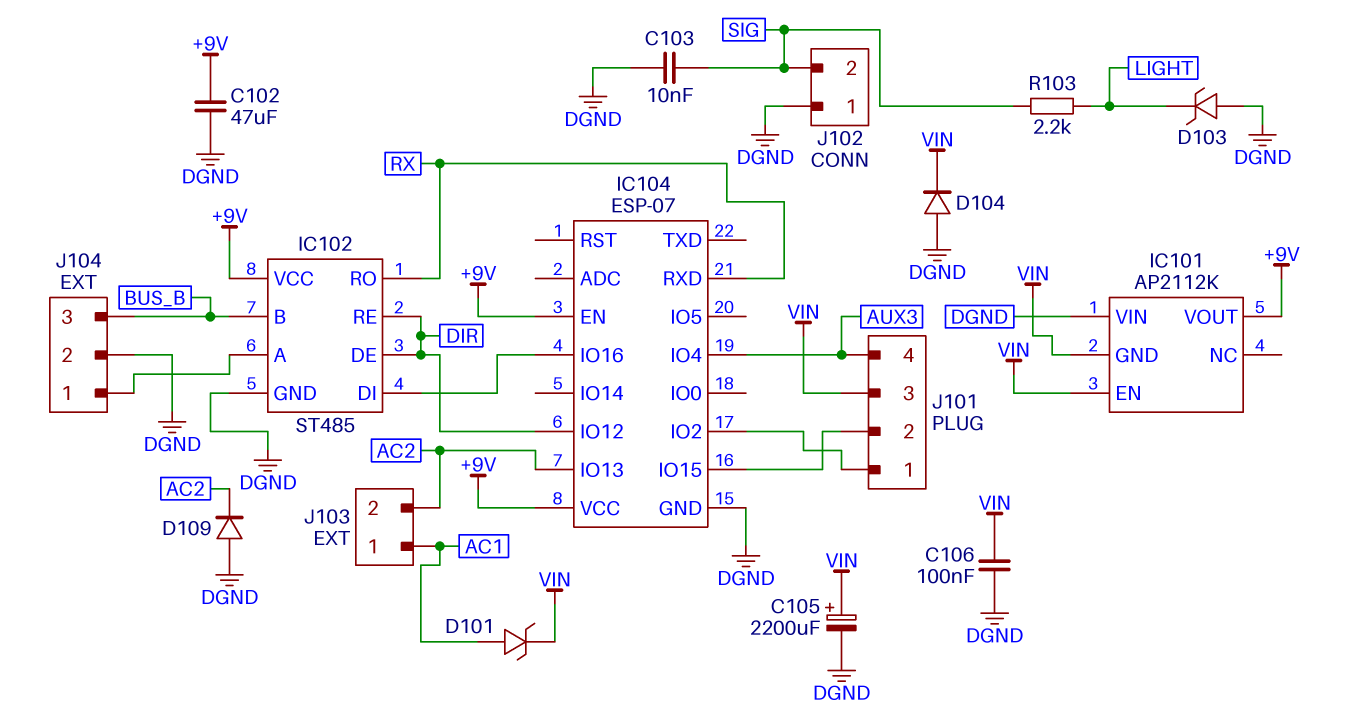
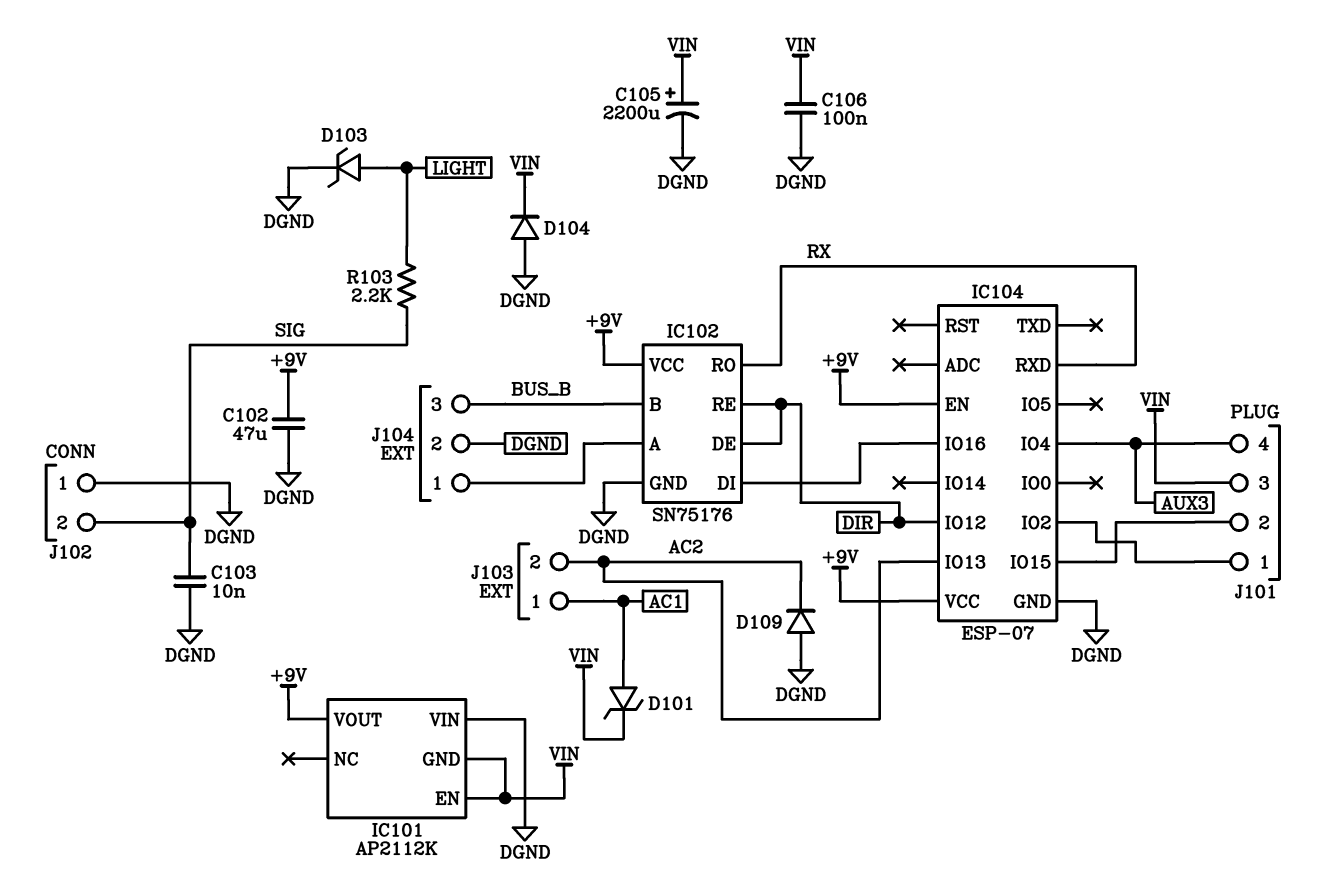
D103: zener (A DGND, K LIGHT) -> zener (A LIGHT, K DGND)
IC102: ST485 -> SN75176

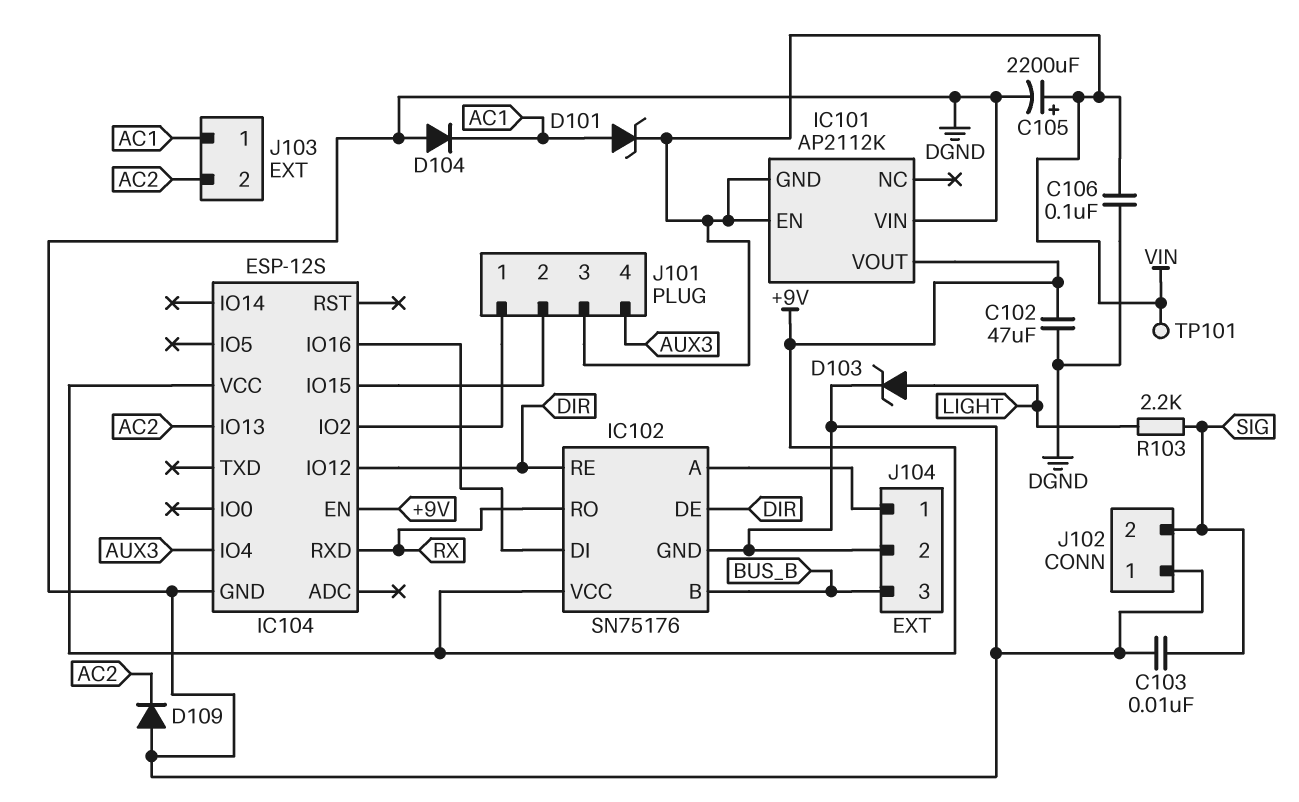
D104: diode (A DGND, K VIN) -> diode (A DGND, K AC1)
IC104: ESP-07 -> ESP-12S
TP101: none -> test point (VIN)

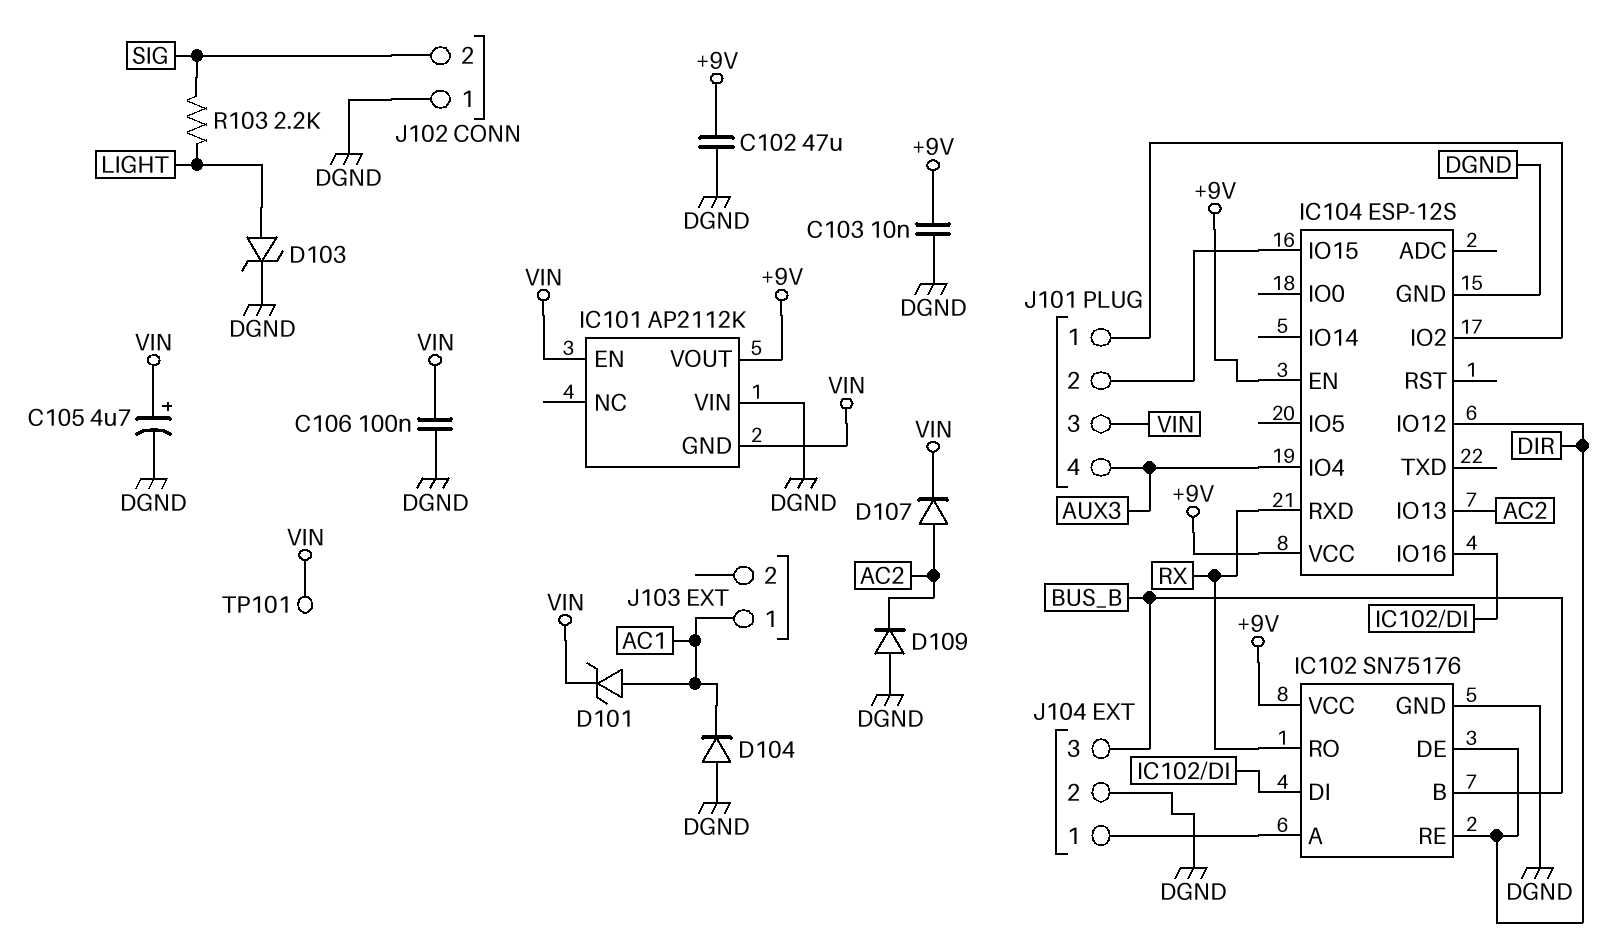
C103: 10nF (DGND, SIG) -> 10nF (+9V, DGND)
C105: 2200uF (plus VIN, minus DGND) -> 4.7uF (plus VIN, minus DGND)
D107: none -> diode (A AC2, K VIN)
J103 pin 2: AC2 -> none

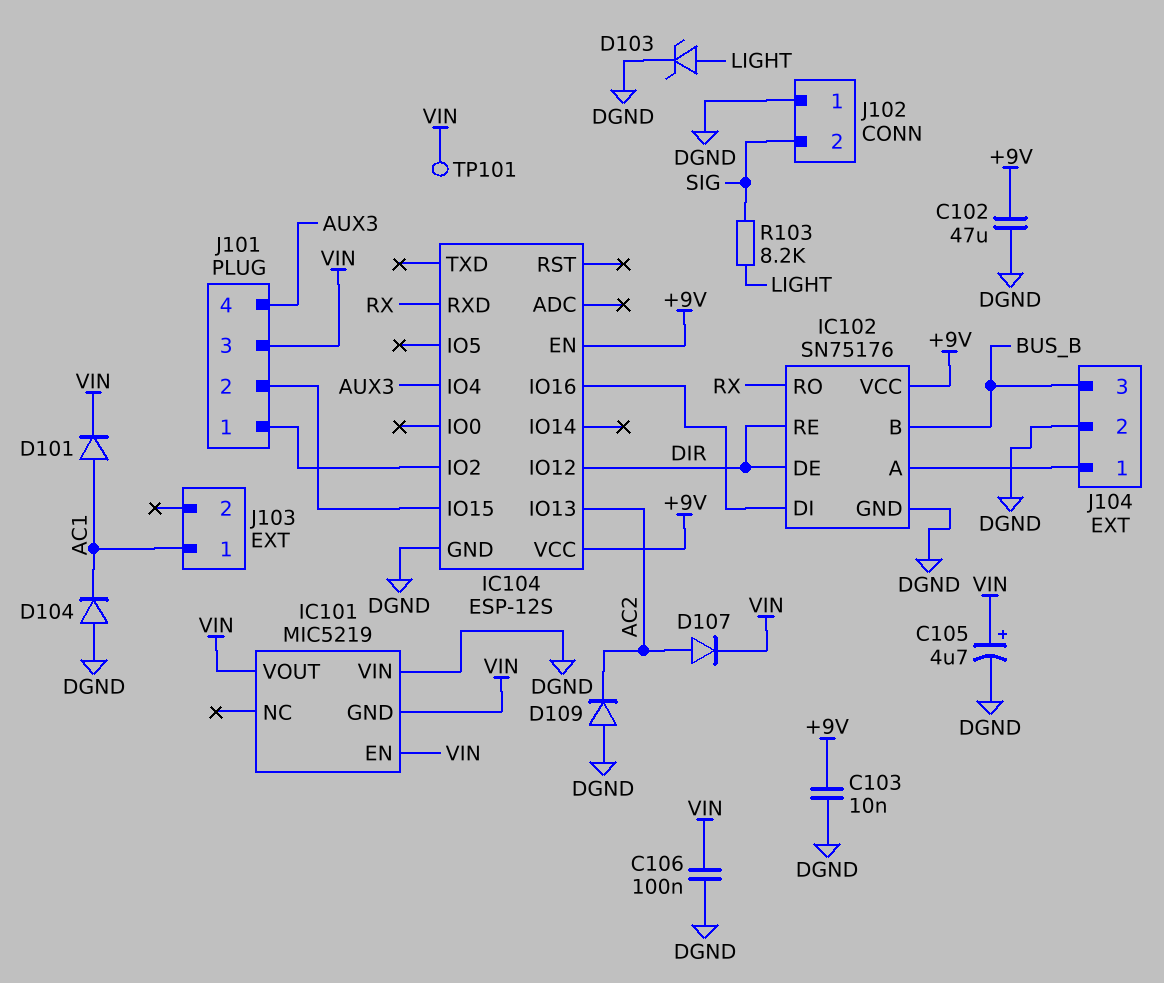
D101: zener (A AC1, K VIN) -> diode (A AC1, K VIN)
IC101: AP2112K -> MIC5219
IC101 pin VOUT: +9V -> VIN
R103: 2.2k (LIGHT, SIG) -> 8.2k (LIGHT, SIG)

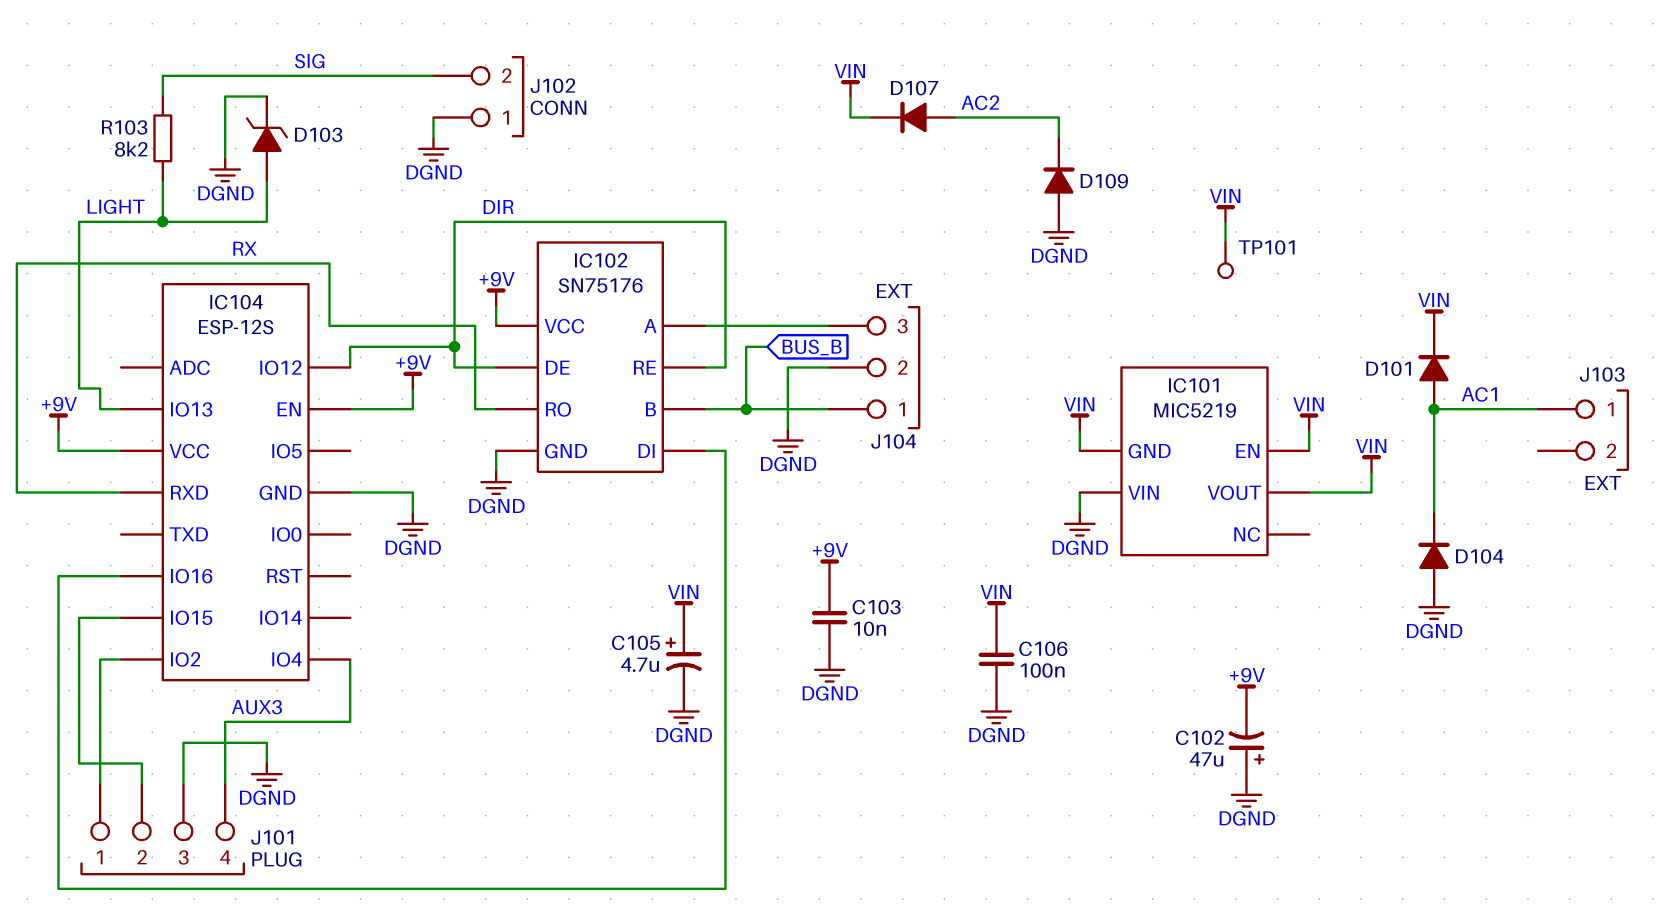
C102: 47uF (+9V, DGND) -> 47uF (plus DGND, minus +9V)
IC104 pin IO13: AC2 -> LIGHT
J101 pin 3: VIN -> DGND
J104 pin 1: IC102/A -> BUS_B
J104 pin 3: BUS_B -> IC102/A

